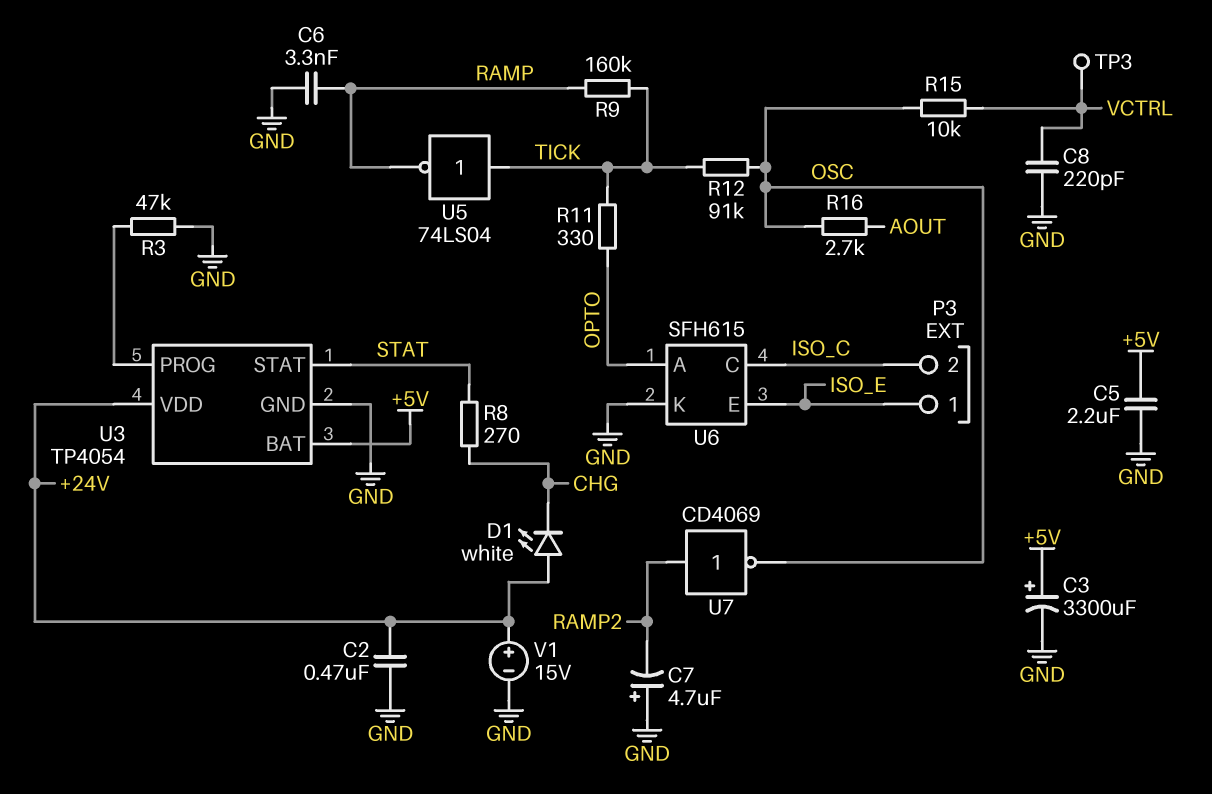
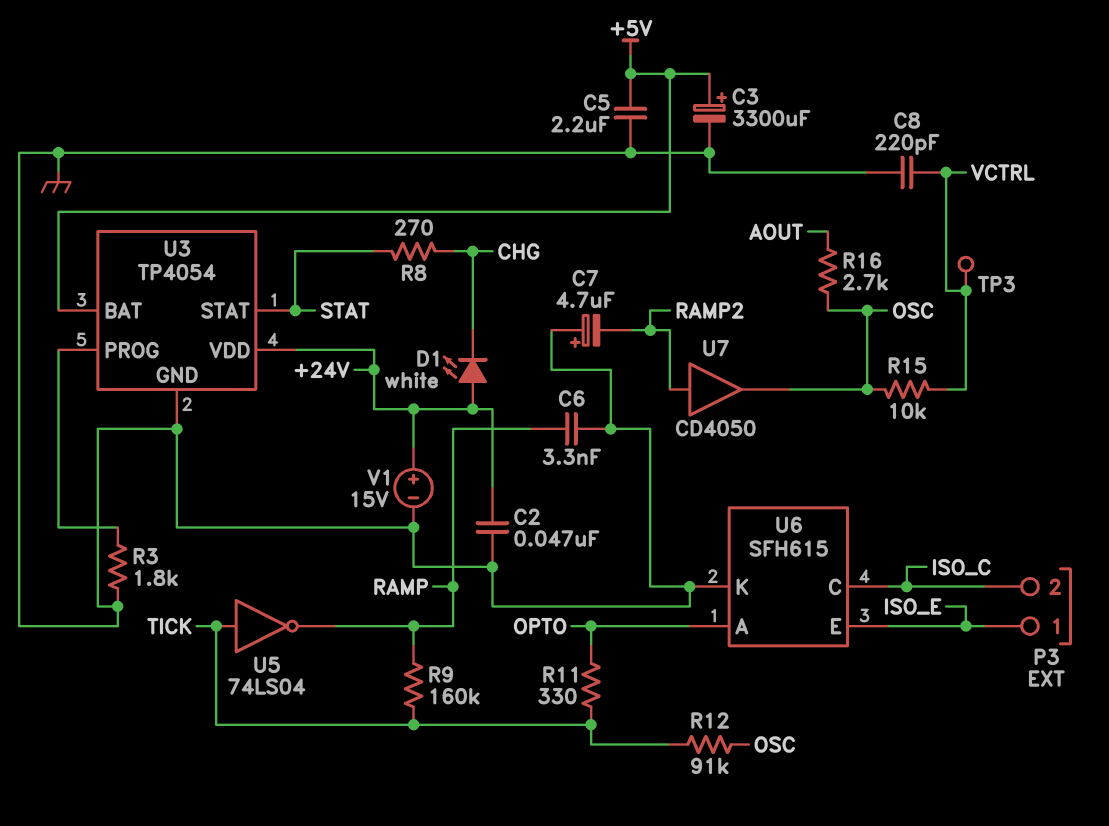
C2: 470nF (+24V, GND) -> 47nF (+24V, GND)
R3: 47k (GND, U3/PROG) -> 1.8k (GND, U3/PROG)
U7: NOT CD4069 (in RAMP2, out OSC) -> buffer CD4050 (in RAMP2, out OSC)

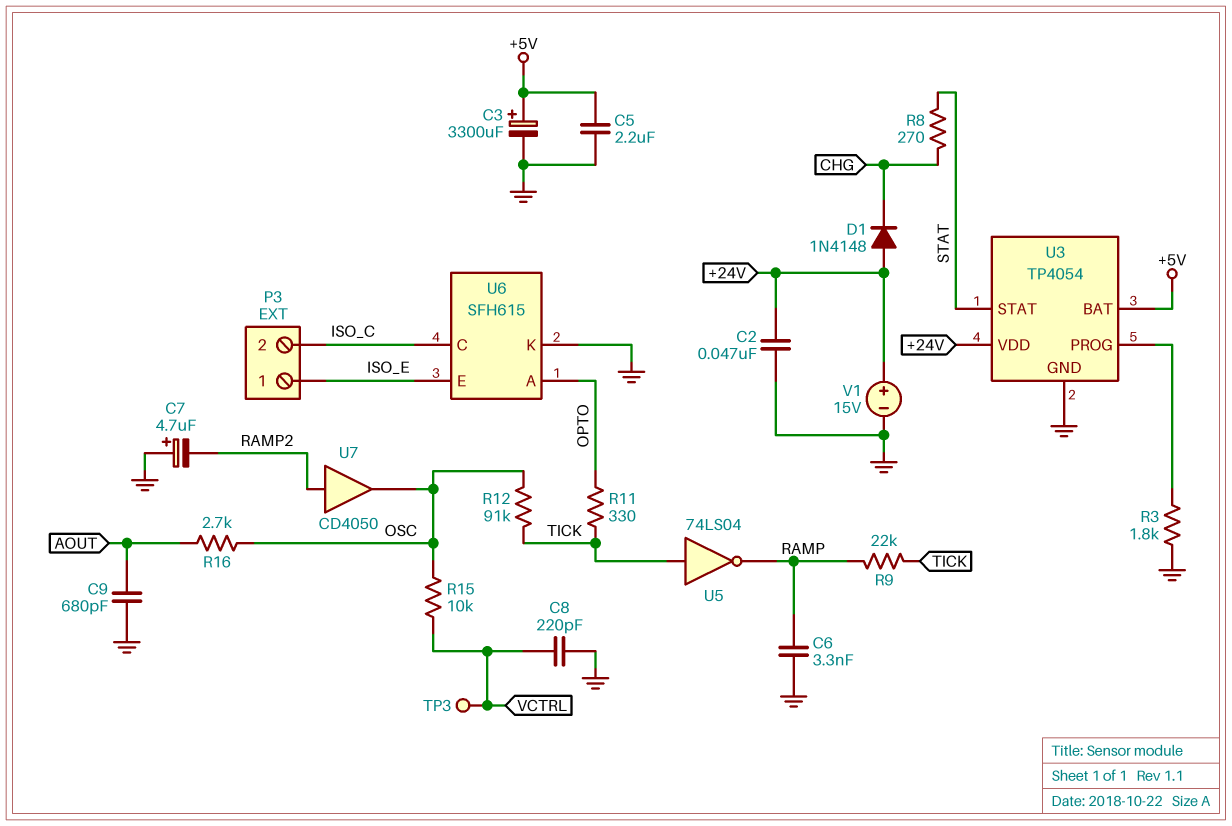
C9: none -> 680pF (AOUT, GND)
D1: LED white (A +24V, K CHG) -> diode 1N4148 (A +24V, K CHG)
R9: 160k (RAMP, TICK) -> 22k (RAMP, TICK)

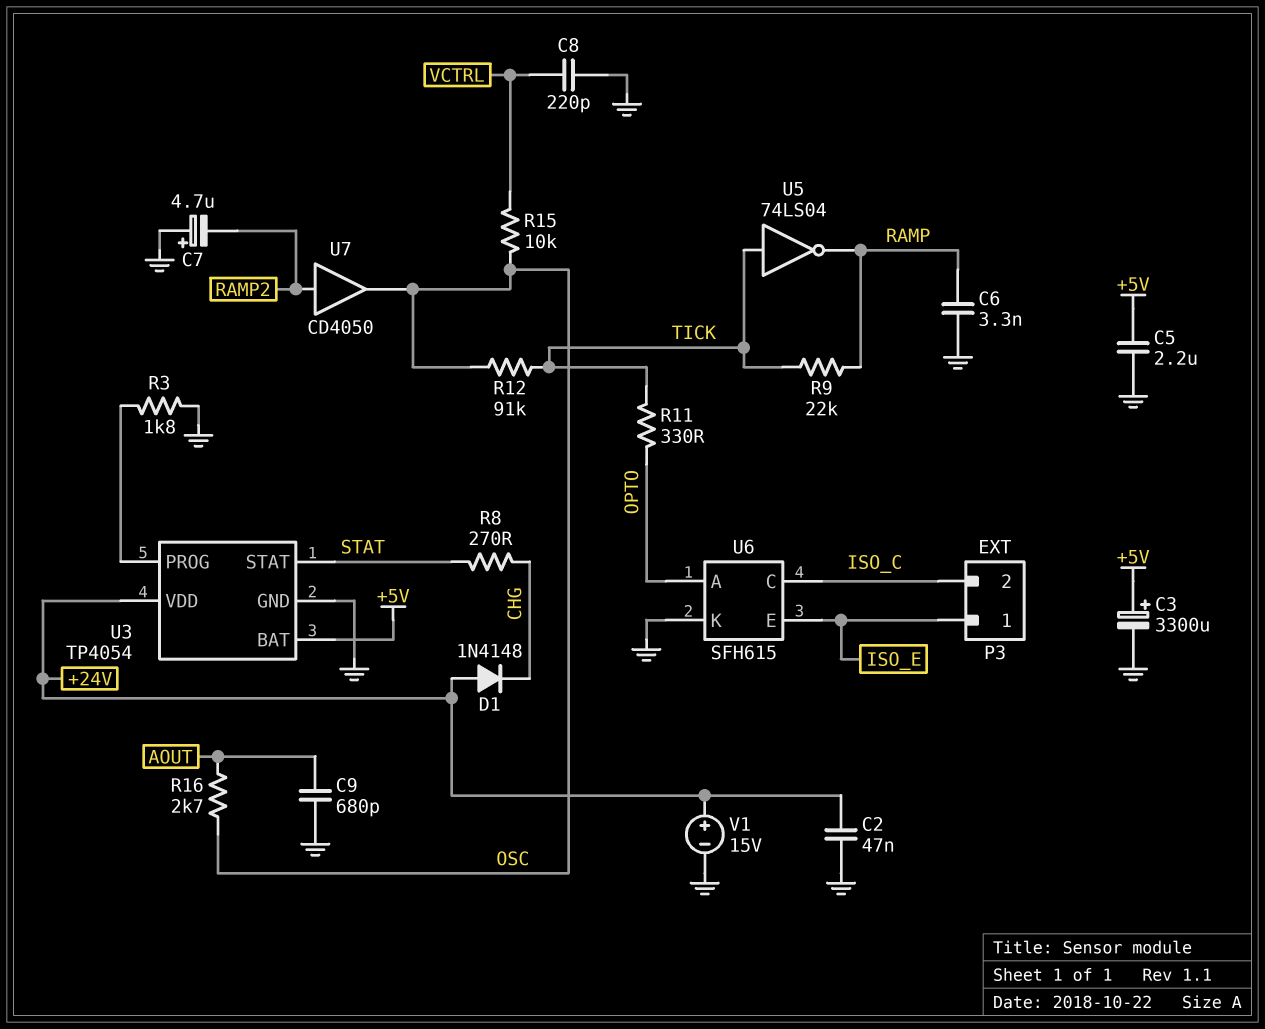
TP3: test point (VCTRL) -> none

